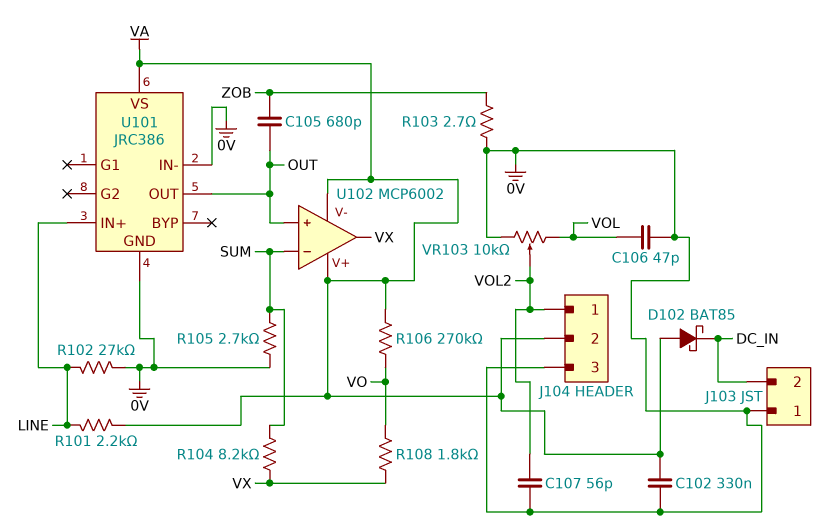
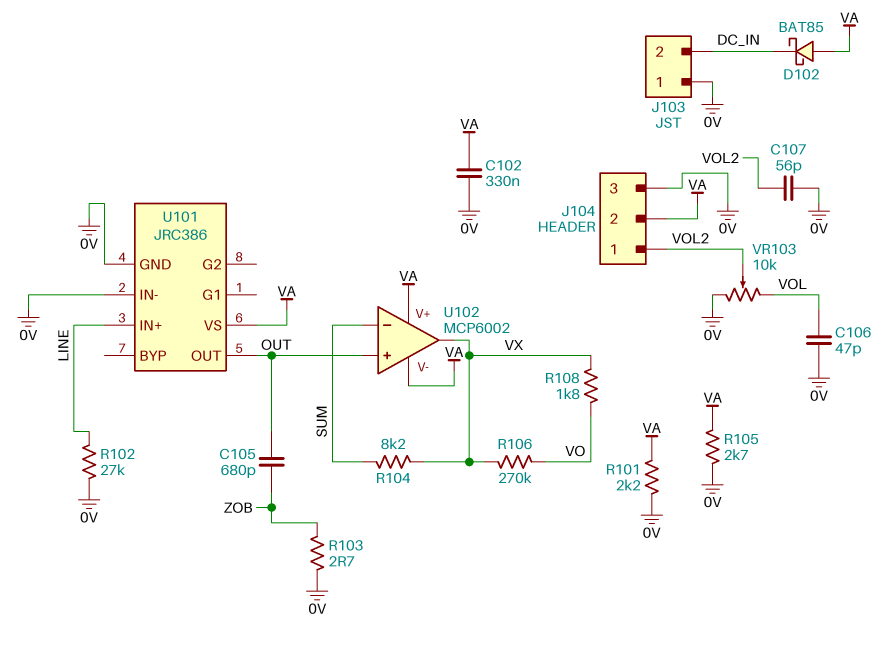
R101: 2.2k (LINE, VA) -> 2.2k (0V, VA)
R105: 2.7k (0V, SUM) -> 2.7k (0V, VA)
R106: 270k (VA, VO) -> 270k (VO, VX)

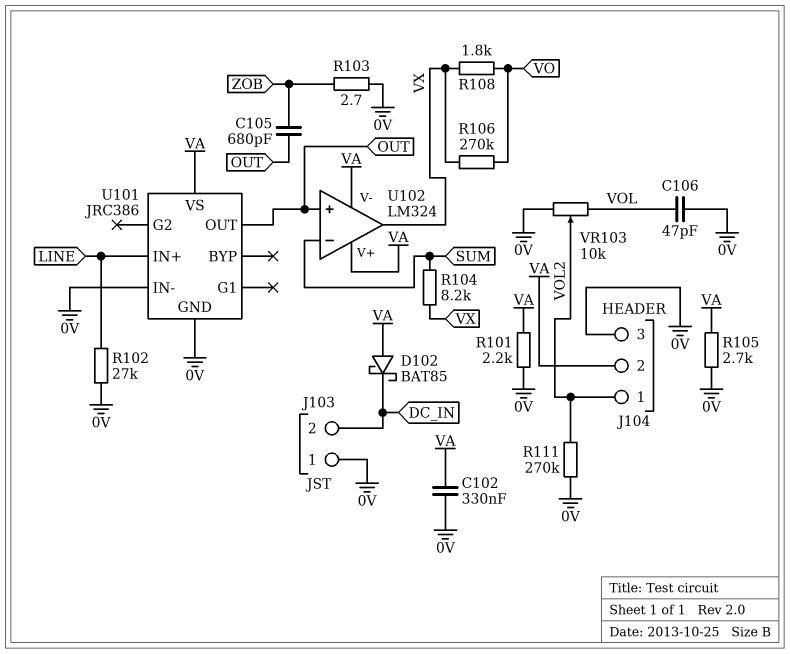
C107: 56pF (0V, VOL2) -> none
R111: none -> 270k (0V, VOL2)
U102: MCP6002 -> LM324

